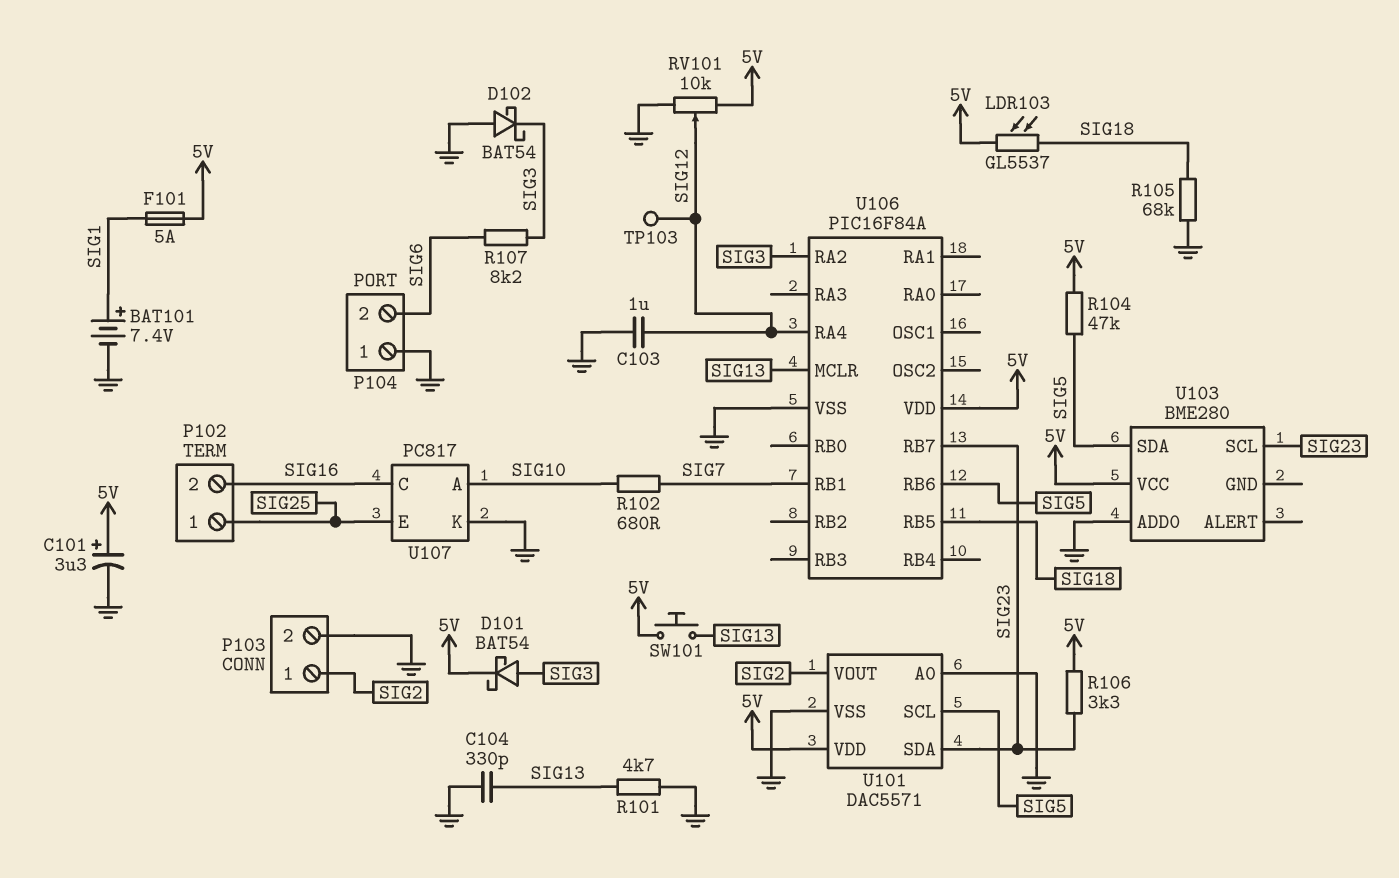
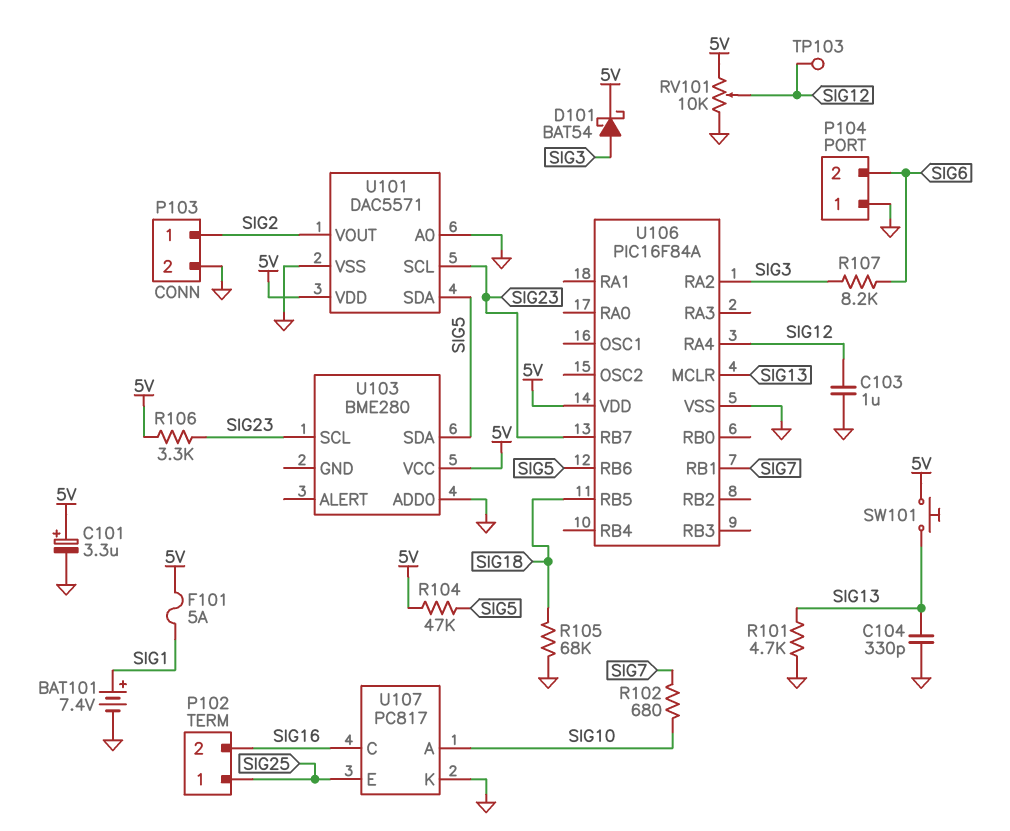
D102: schottky BAT54 (A GND, K SIG3) -> none
LDR103: GL5537 (5V, SIG18) -> none
U101 pin SCL: SIG5 -> SIG23
U101 pin SDA: SIG23 -> SIG5

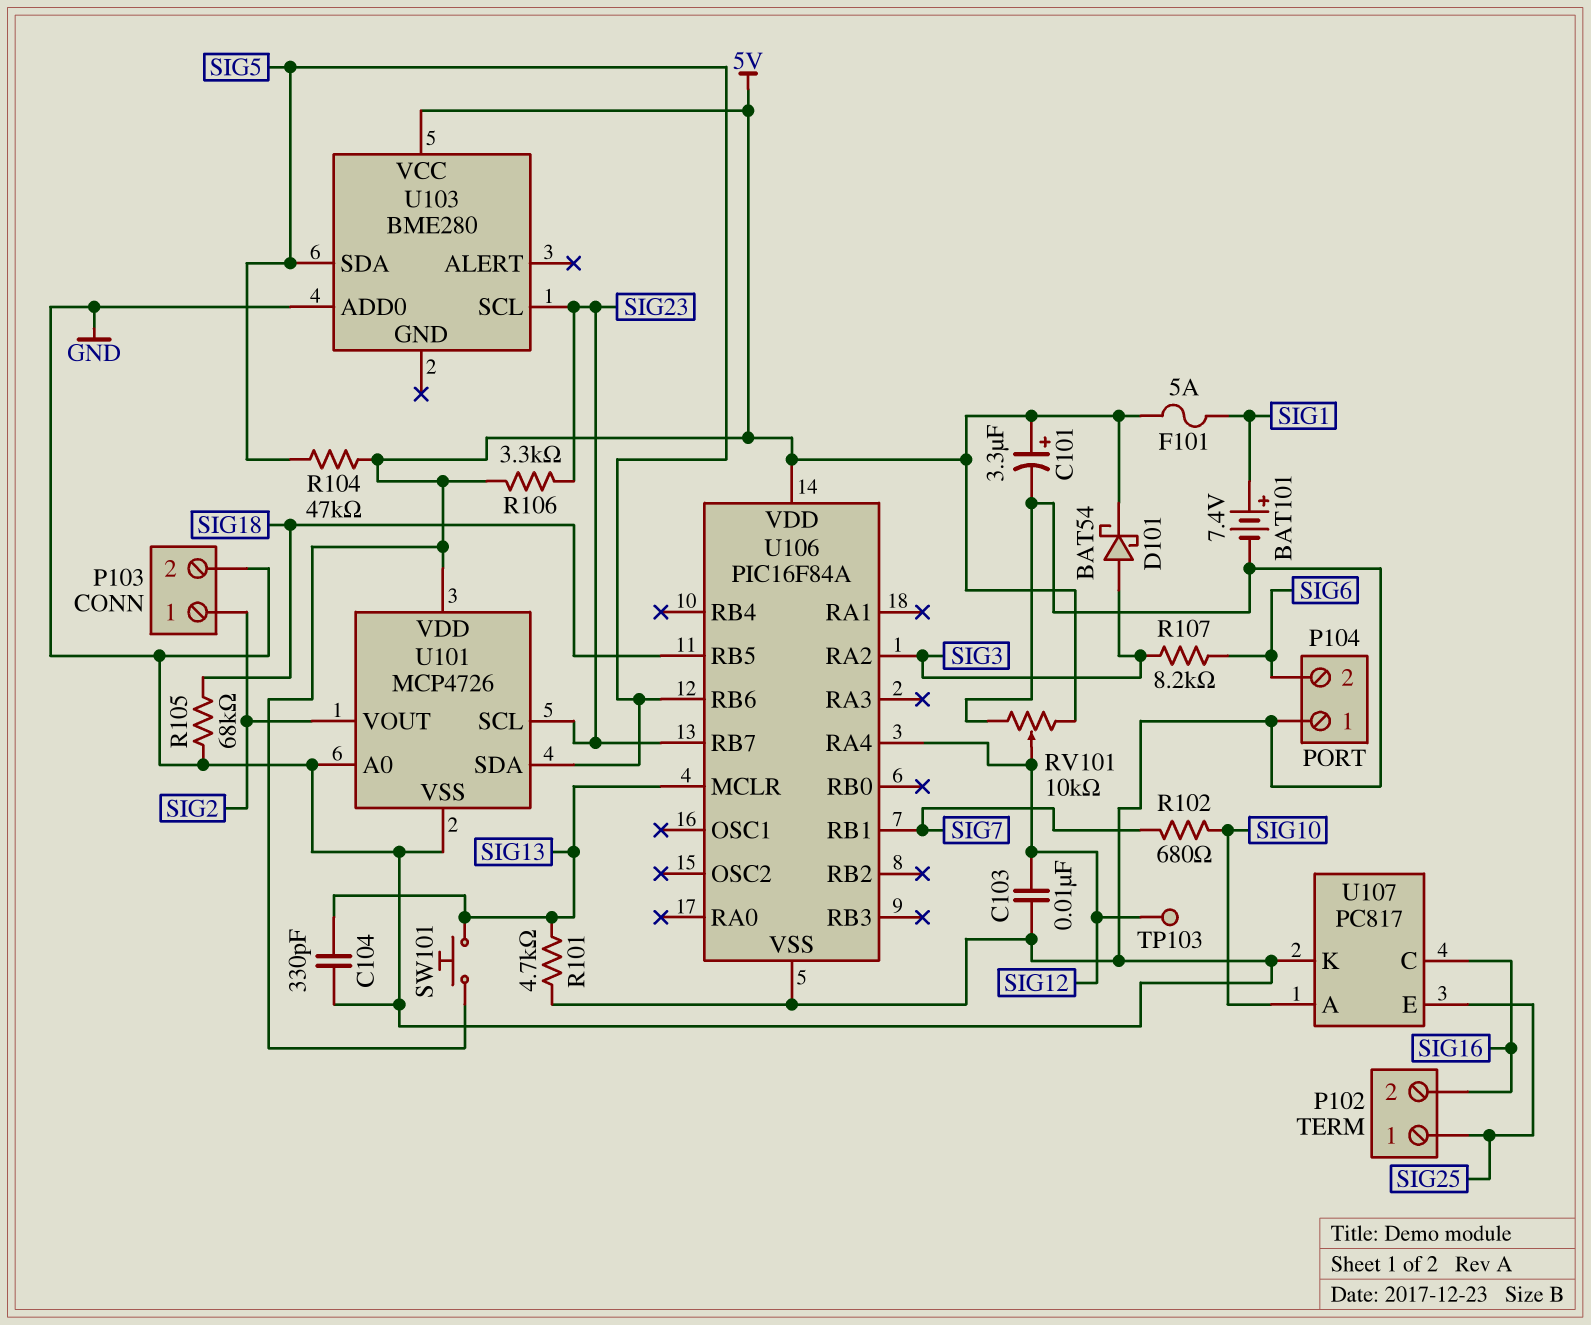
C103: 1uF (GND, SIG12) -> 10nF (GND, SIG12)
U101: DAC5571 -> MCP4726

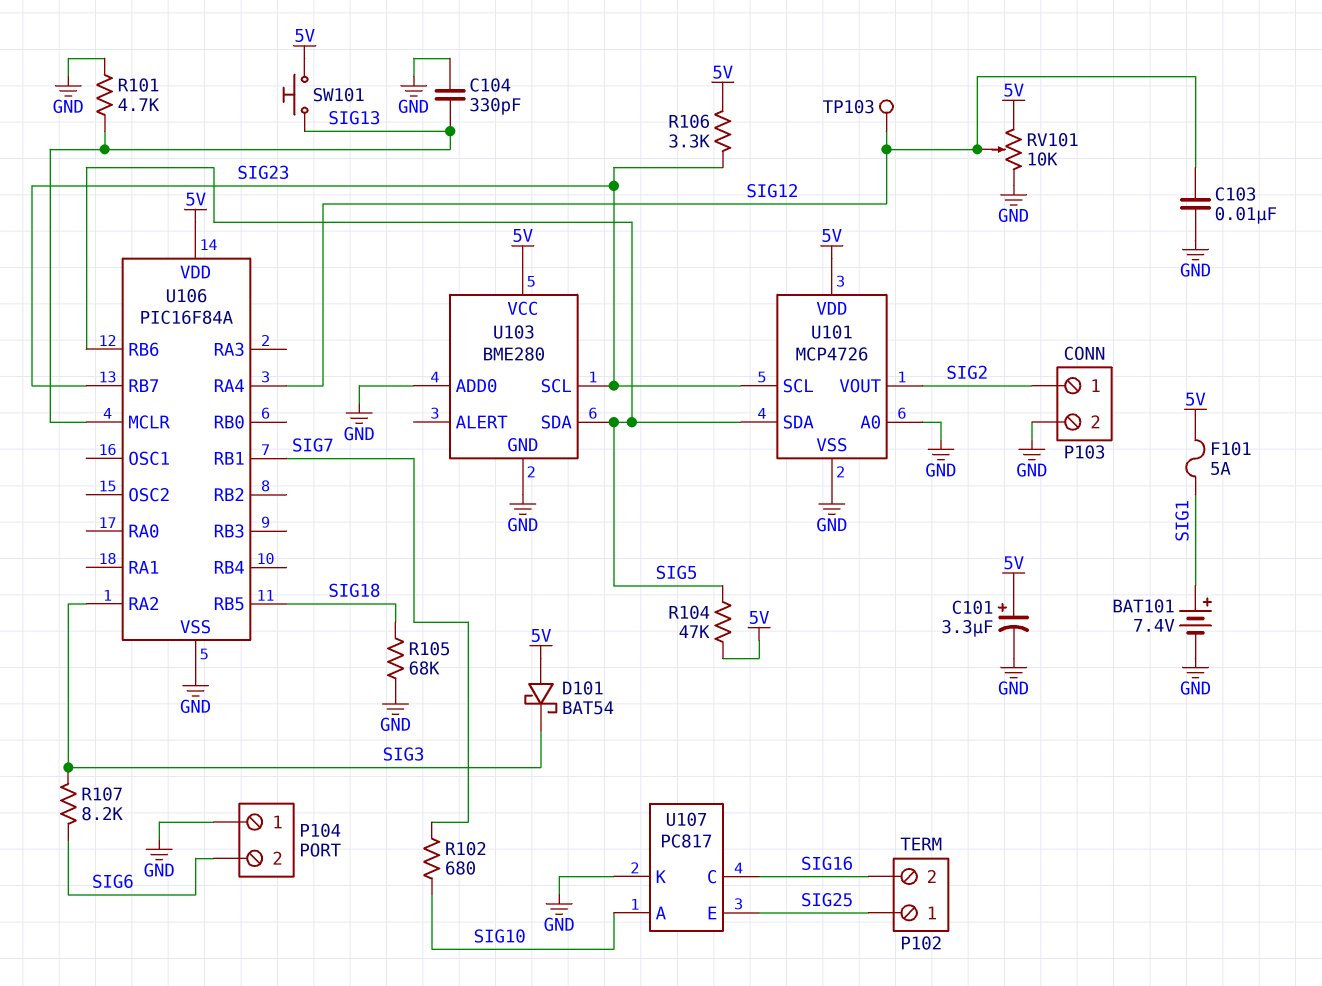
D101: schottky BAT54 (A SIG3, K 5V) -> schottky BAT54 (A 5V, K SIG3)
U103 pin GND: none -> GND

